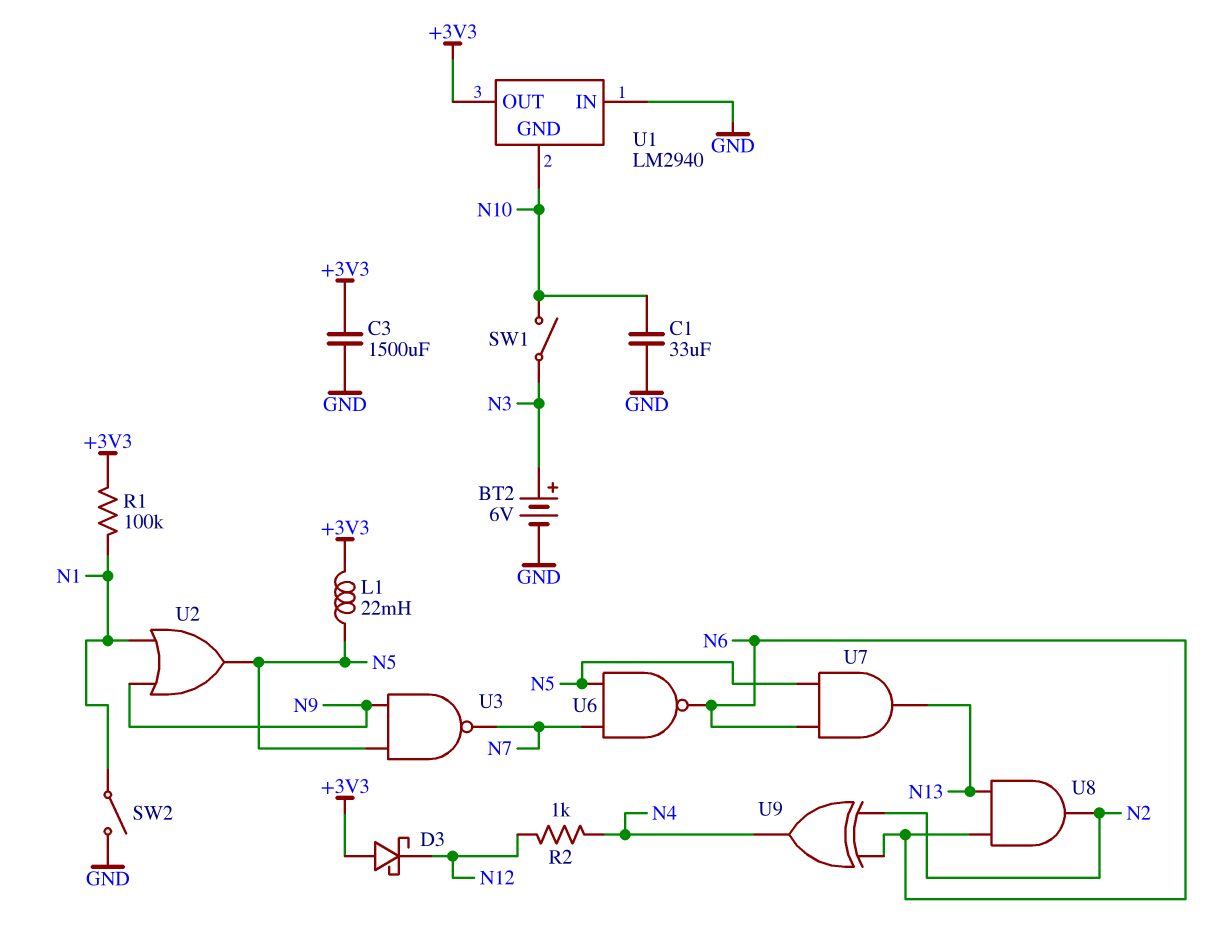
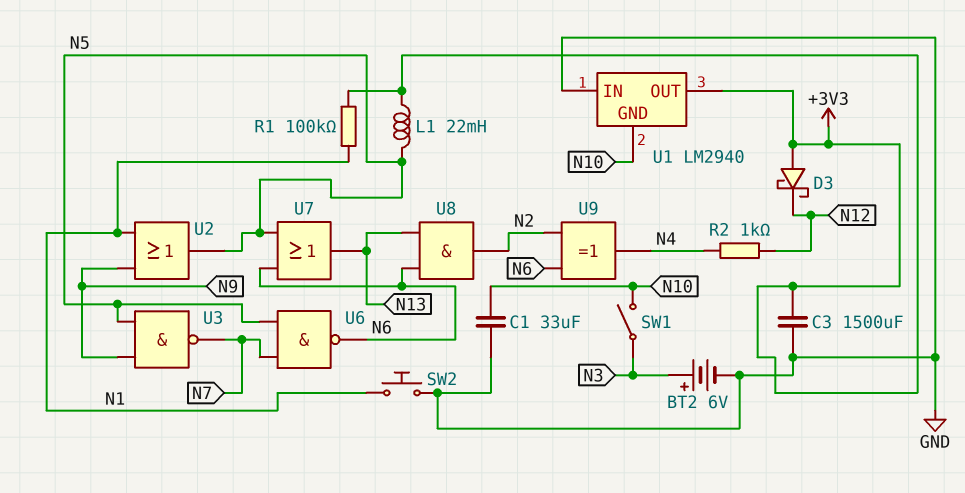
SW2: switch (GND, N1) -> button (GND, N1)
U7: AND (in N5, in N6, out N13) -> OR (in N5, in N6, out N13)

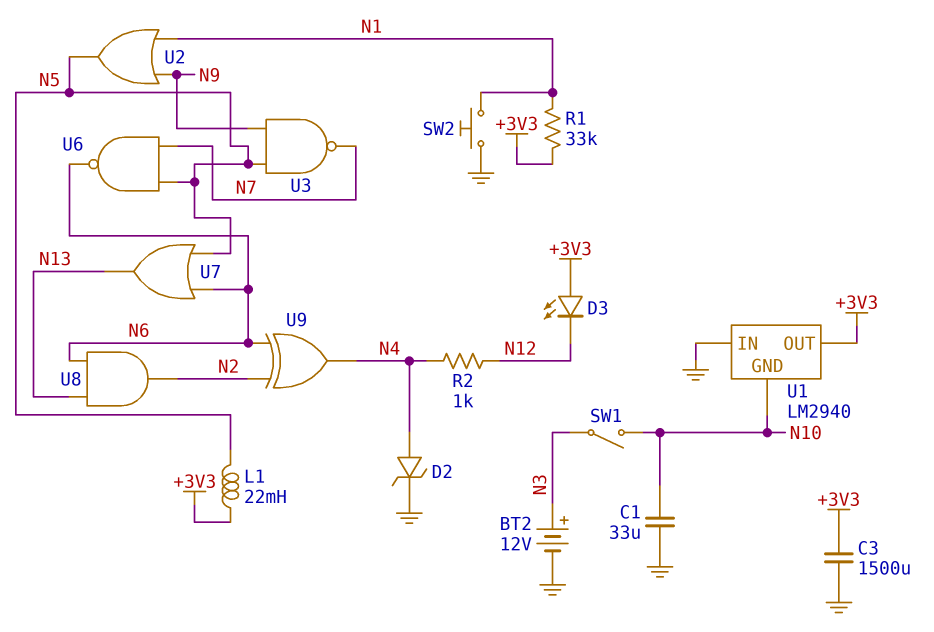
BT2: 6V (plus N3, minus GND) -> 12V (plus N3, minus GND)
D2: none -> zener (A N4, K GND)
D3: schottky (A +3V3, K N12) -> LED (A +3V3, K N12)
R1: 100k (+3V3, N1) -> 33k (+3V3, N1)

